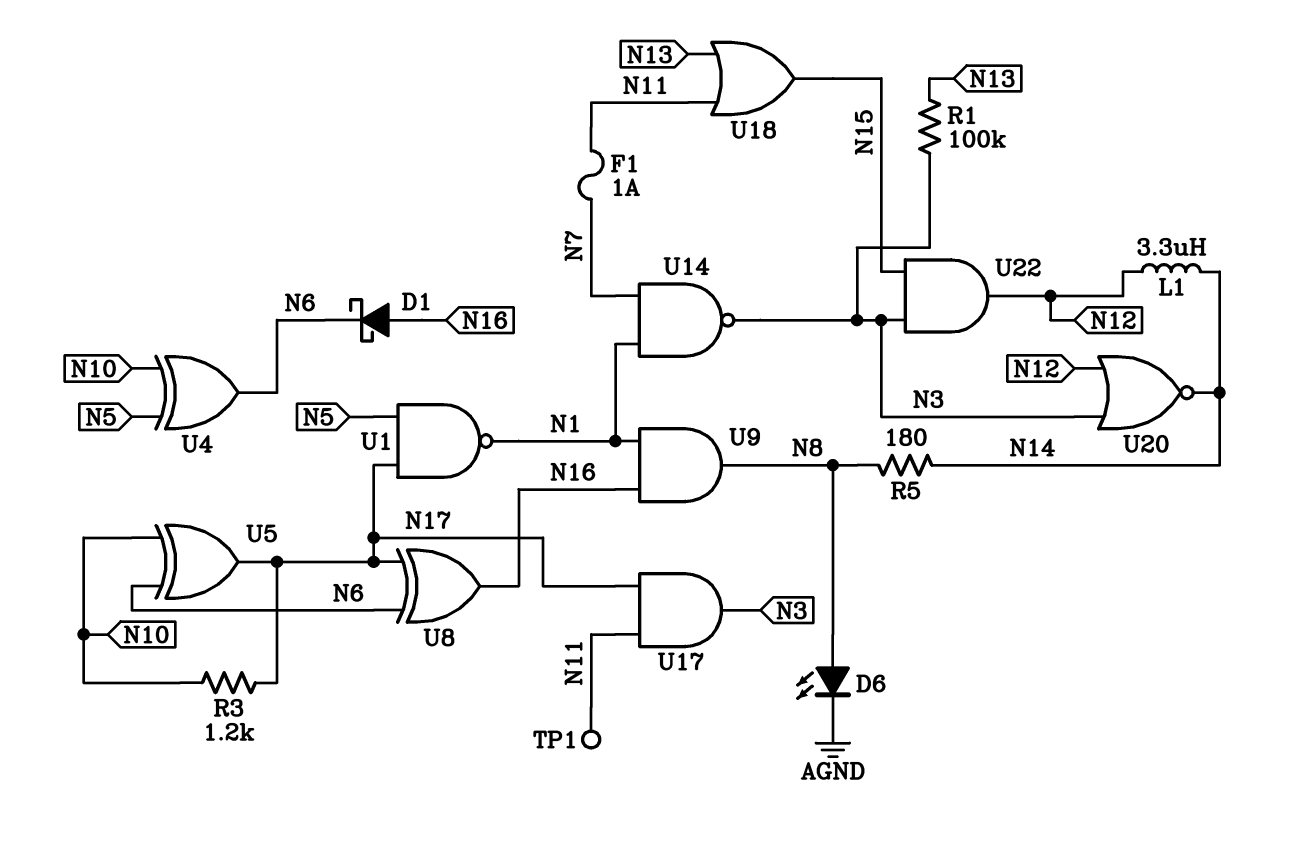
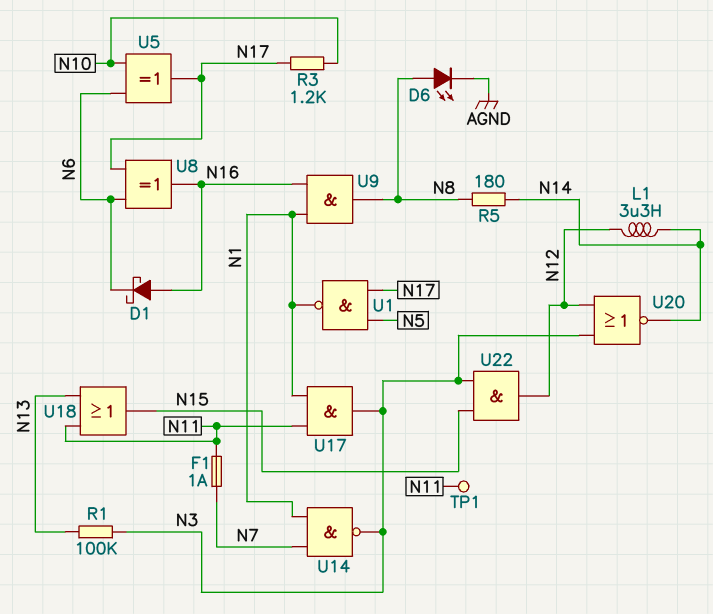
U4: XOR (in N5, in N10, out N6) -> none
U17: AND (in N11, in N17, out N3) -> AND (in N1, in N11, out N3)

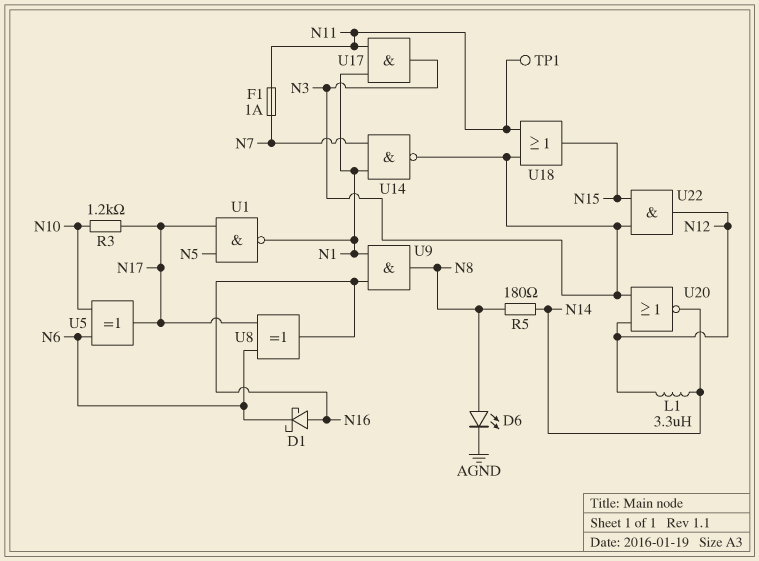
R1: 100k (N3, N13) -> none
U18: OR (in N11, in N13, out N15) -> OR (in N3, in N11, out N15)

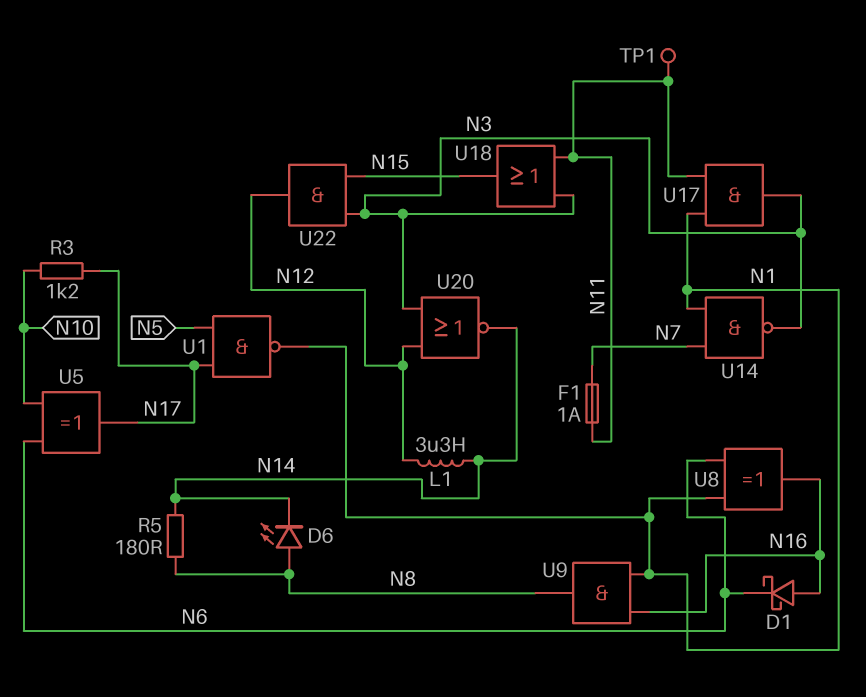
D6: LED (A N8, K AGND) -> LED (A N8, K N14)
U8: XOR (in N6, in N17, out N16) -> XOR (in N1, in N6, out N16)

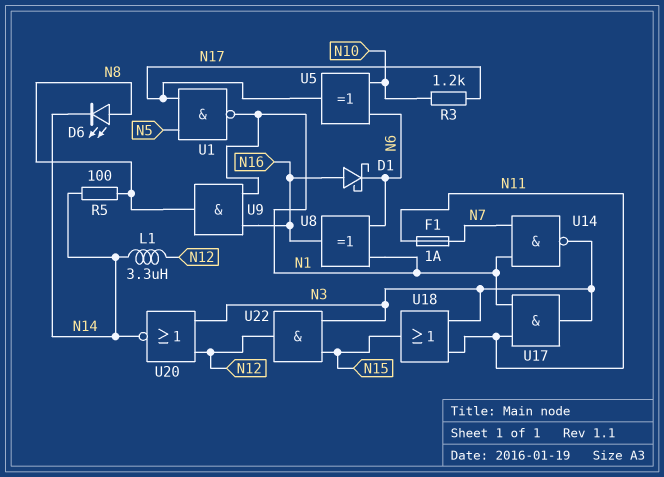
R5: 180 (N8, N14) -> 100 (N8, N14)
TP1: test point (N11) -> none

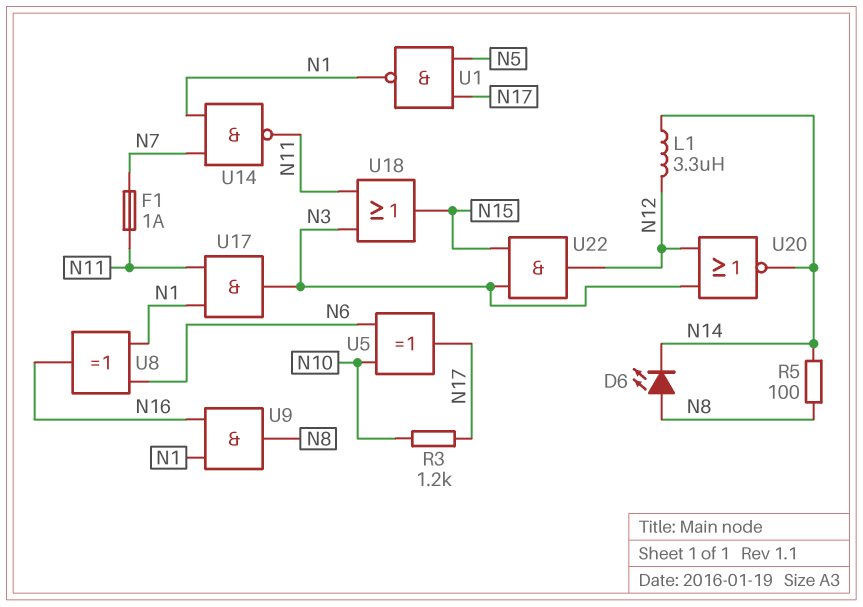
D1: schottky (A N16, K N6) -> none
U14: NAND (in N1, in N7, out N3) -> NAND (in N1, in N7, out N11)

